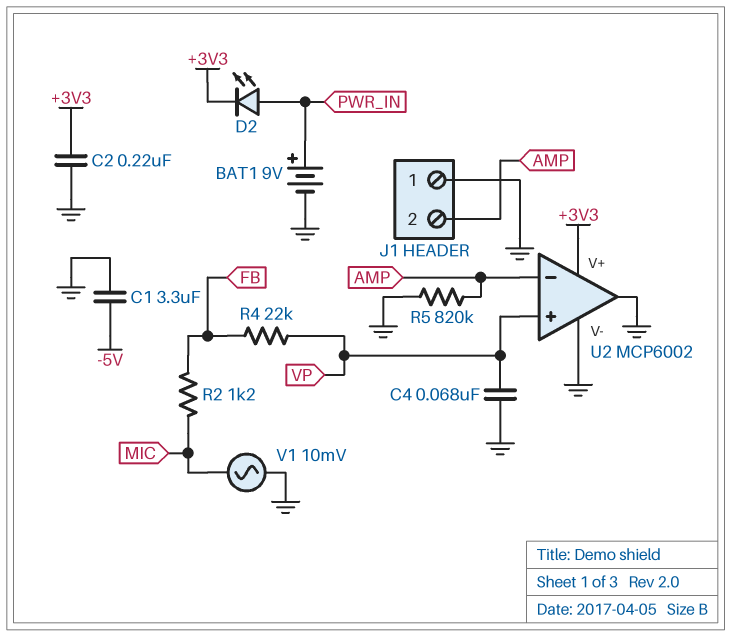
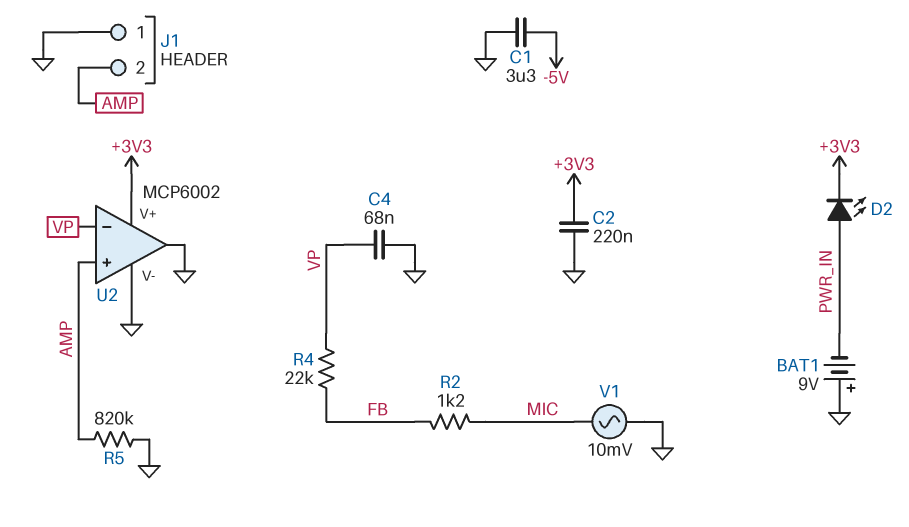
BAT1: 9V (plus PWR_IN, minus GND) -> 9V (plus GND, minus PWR_IN)
U2 pin in+: VP -> AMP
U2 pin in-: AMP -> VP

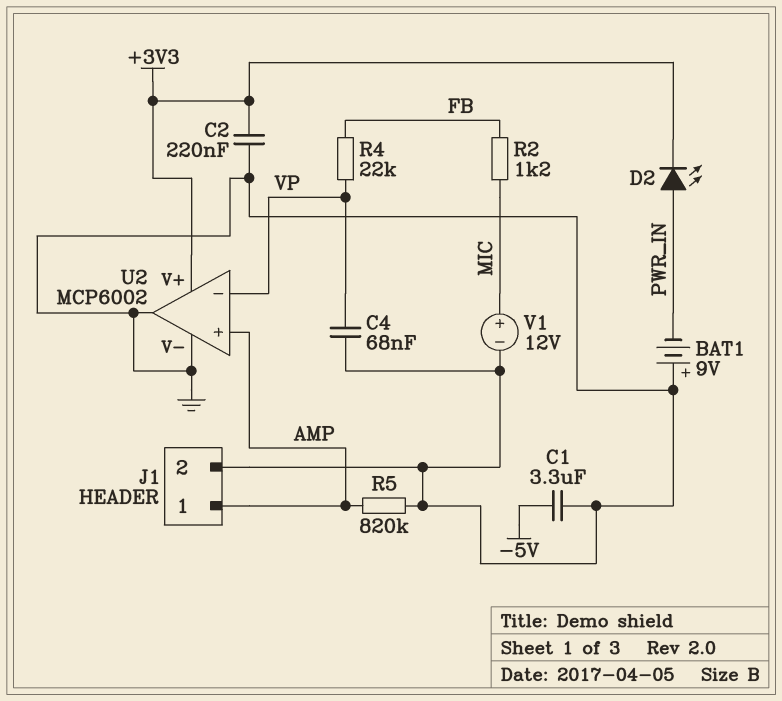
J1 pin 1: GND -> AMP
J1 pin 2: AMP -> GND
V1: AC 10mV (GND, MIC) -> 12V (plus MIC, minus GND)

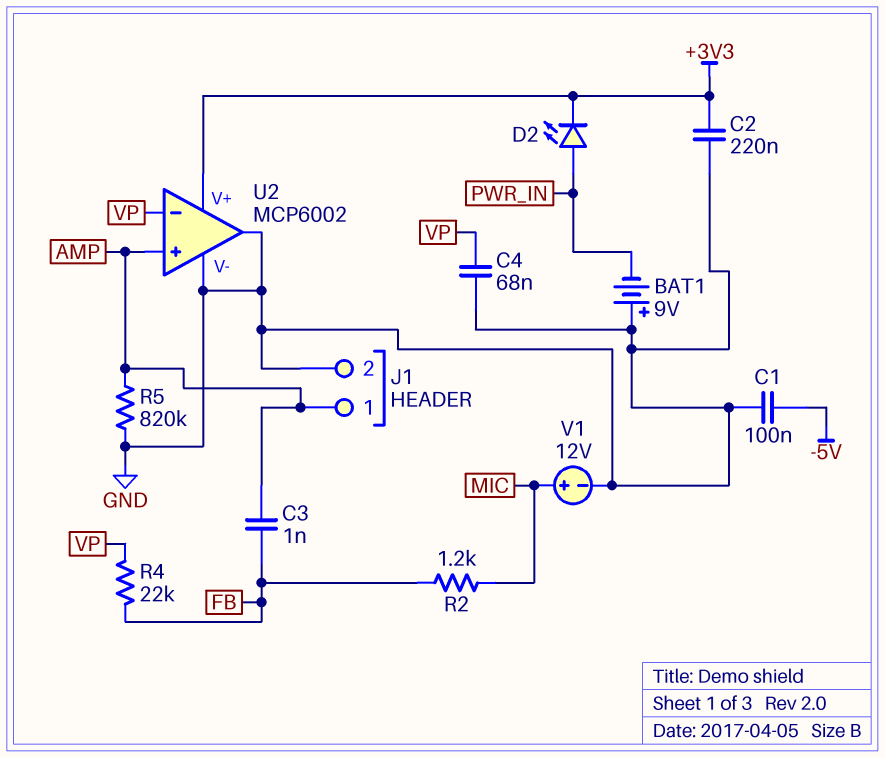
C1: 3.3uF (-5V, GND) -> 100nF (-5V, GND)
C3: none -> 1nF (AMP, FB)

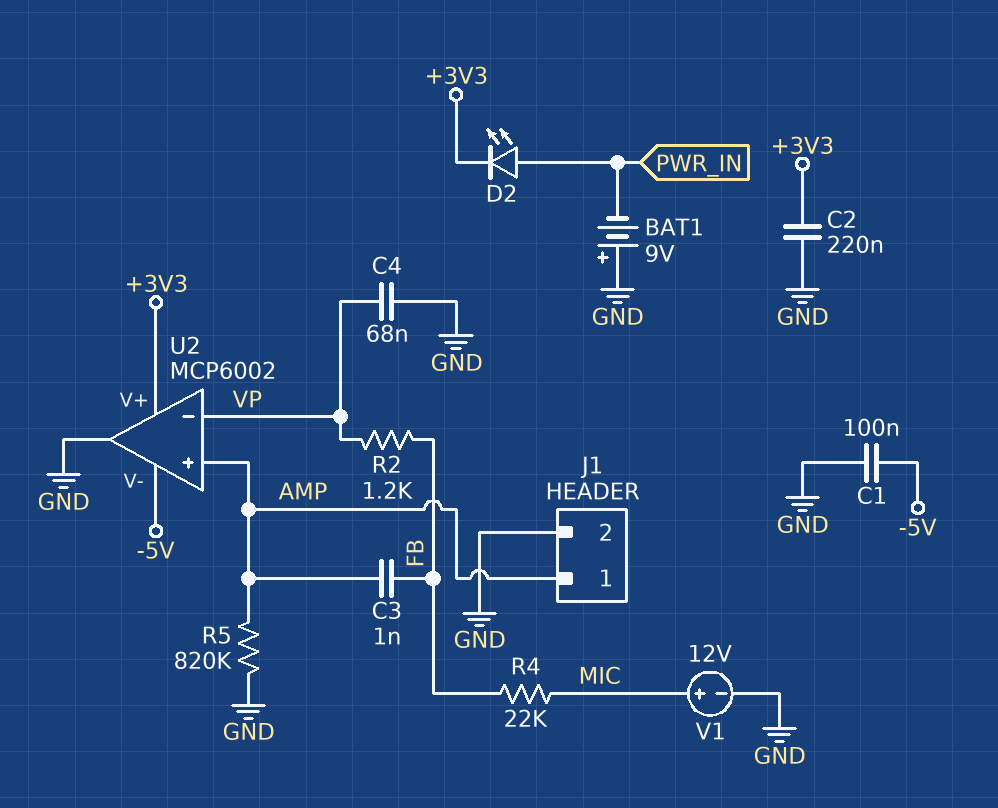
R2: 1.2k (FB, MIC) -> 1.2k (FB, VP)
R4: 22k (FB, VP) -> 22k (FB, MIC)
U2 pin V-: GND -> -5V

